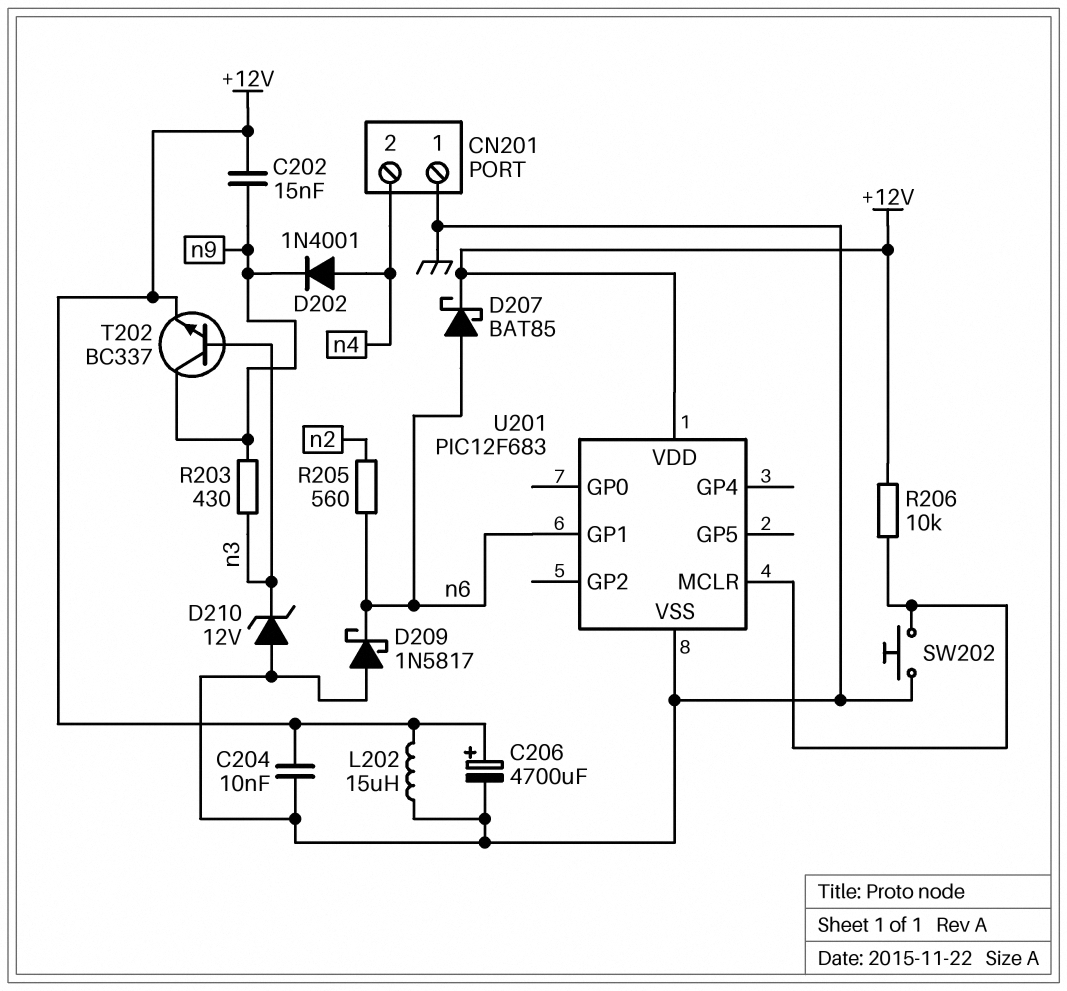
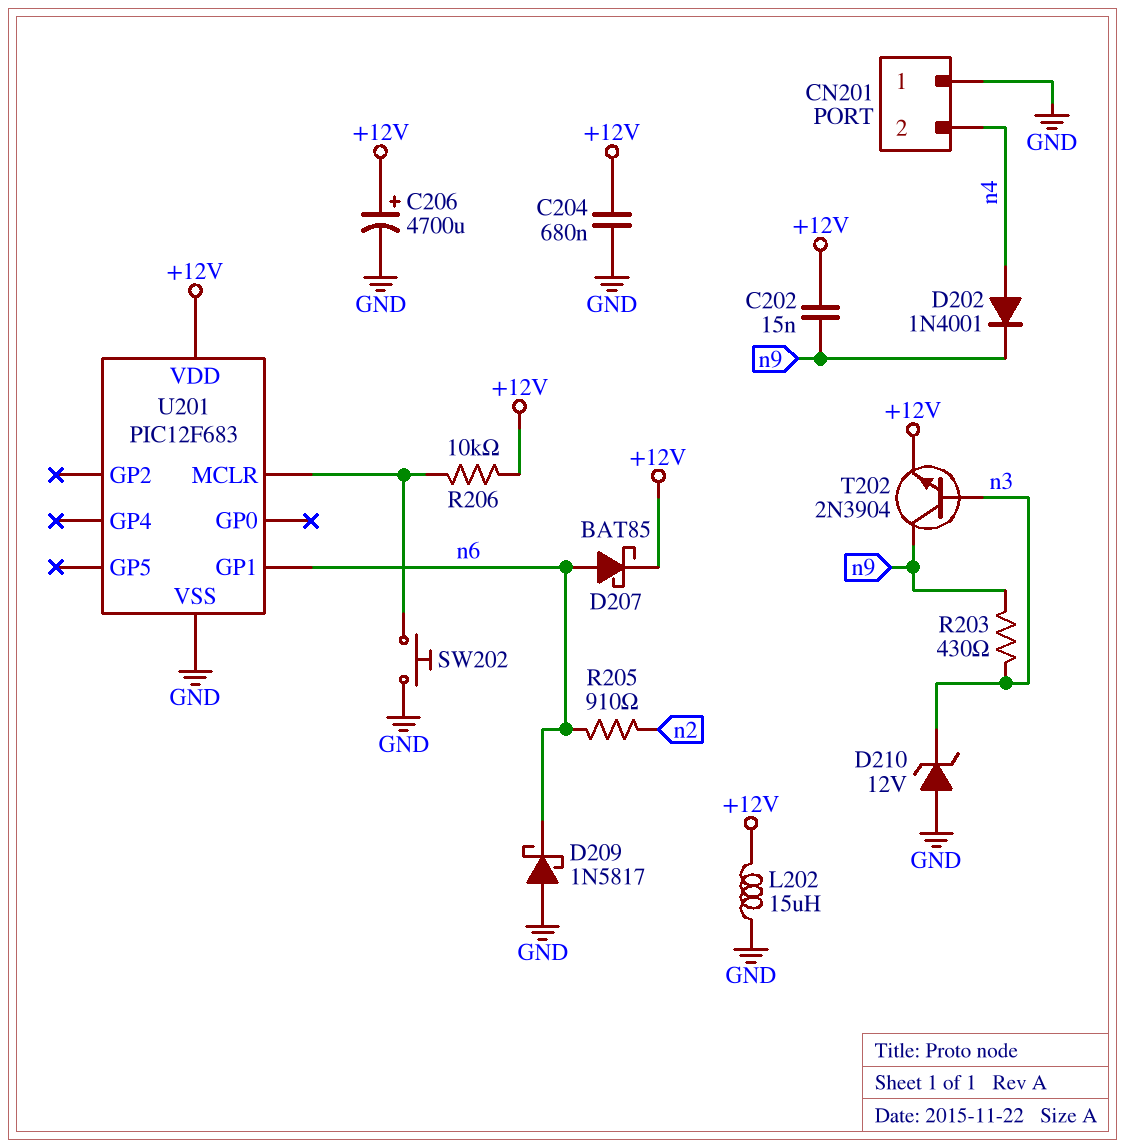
C204: 10nF (+12V, GND) -> 680nF (+12V, GND)
R205: 560 (n2, n6) -> 910 (n2, n6)
T202: NPN BC337 (B n3, C n9, E +12V) -> NPN 2N3904 (B n3, C n9, E +12V)

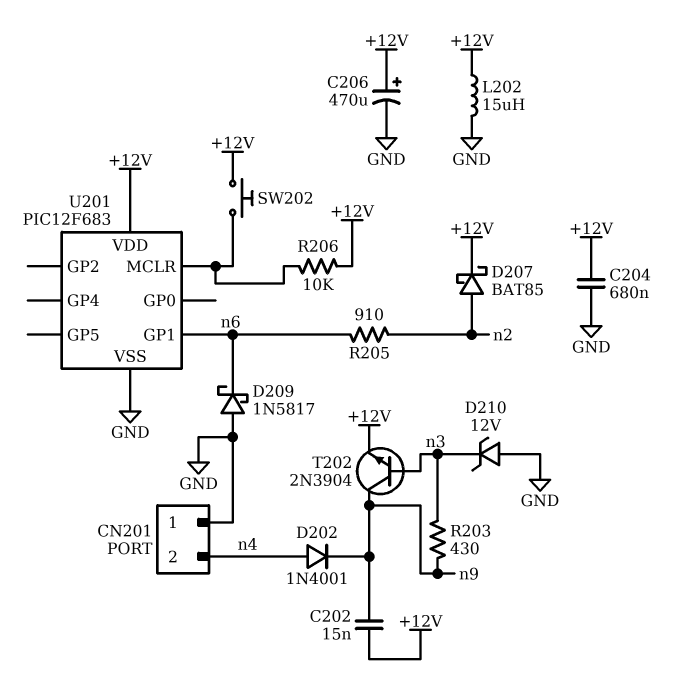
C206: 4700uF (plus +12V, minus GND) -> 470uF (plus +12V, minus GND)
D207: schottky BAT85 (A n6, K +12V) -> schottky BAT85 (A n2, K +12V)
SW202: button (GND, U201/MCLR) -> button (+12V, U201/MCLR)

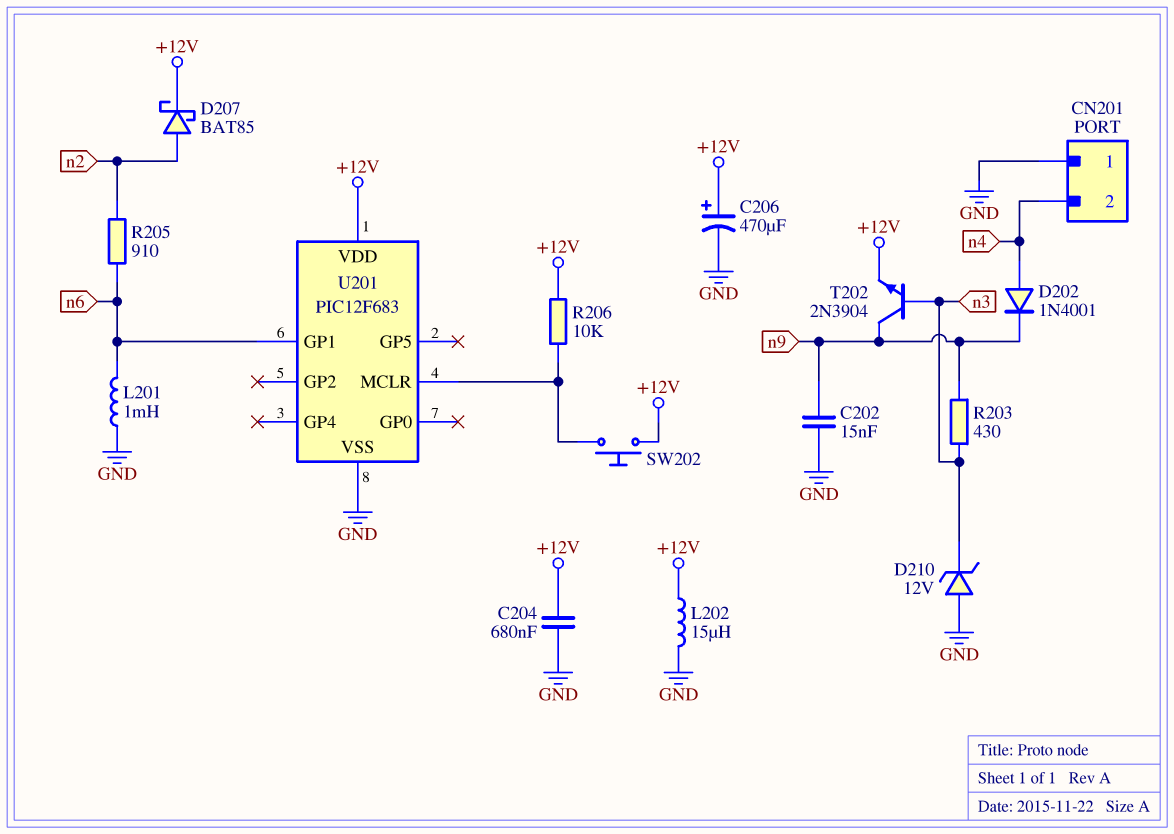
C202: 15nF (+12V, n9) -> 15nF (GND, n9)
D209: schottky 1N5817 (A GND, K n6) -> none
L201: none -> 1mH (GND, n6)

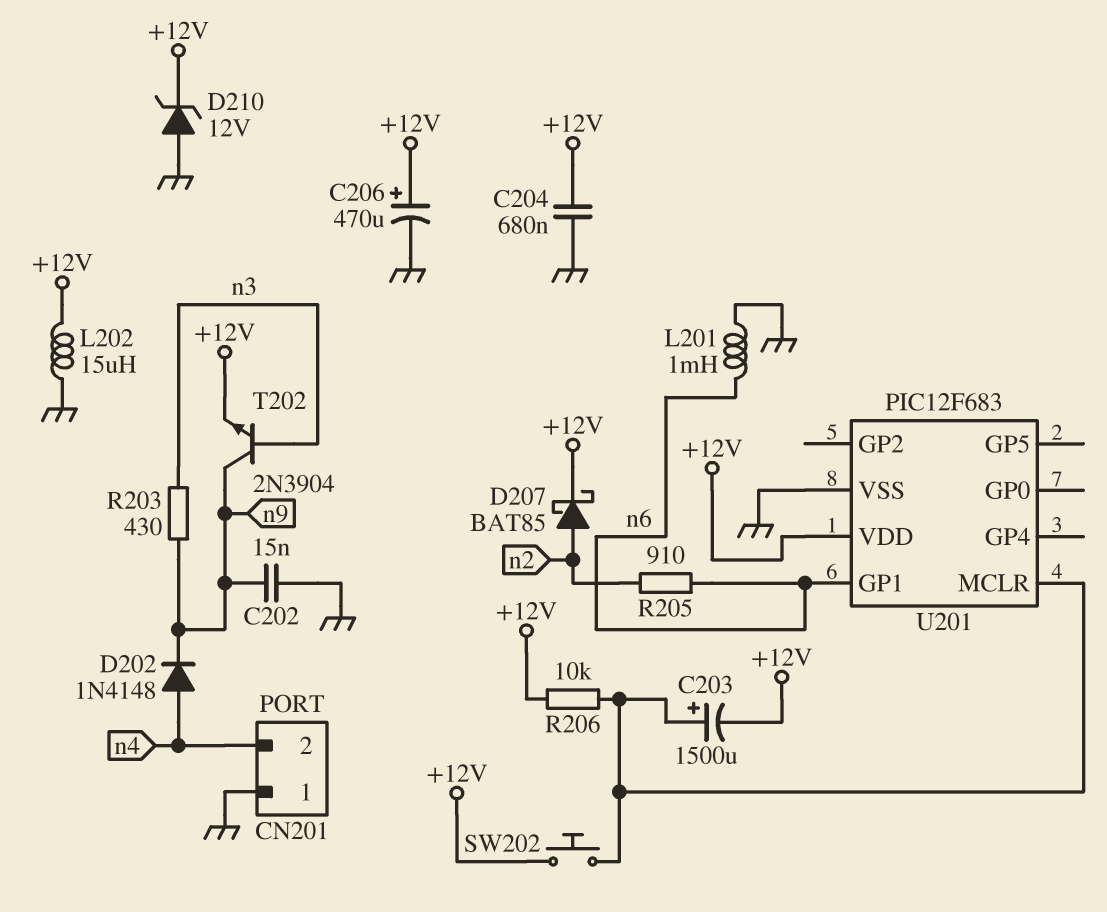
C203: none -> 1500uF (plus U201/MCLR, minus +12V)
D202: diode 1N4001 (A n4, K n9) -> diode 1N4148 (A n4, K n9)
D210: zener 12V (A GND, K n3) -> zener 12V (A GND, K +12V)

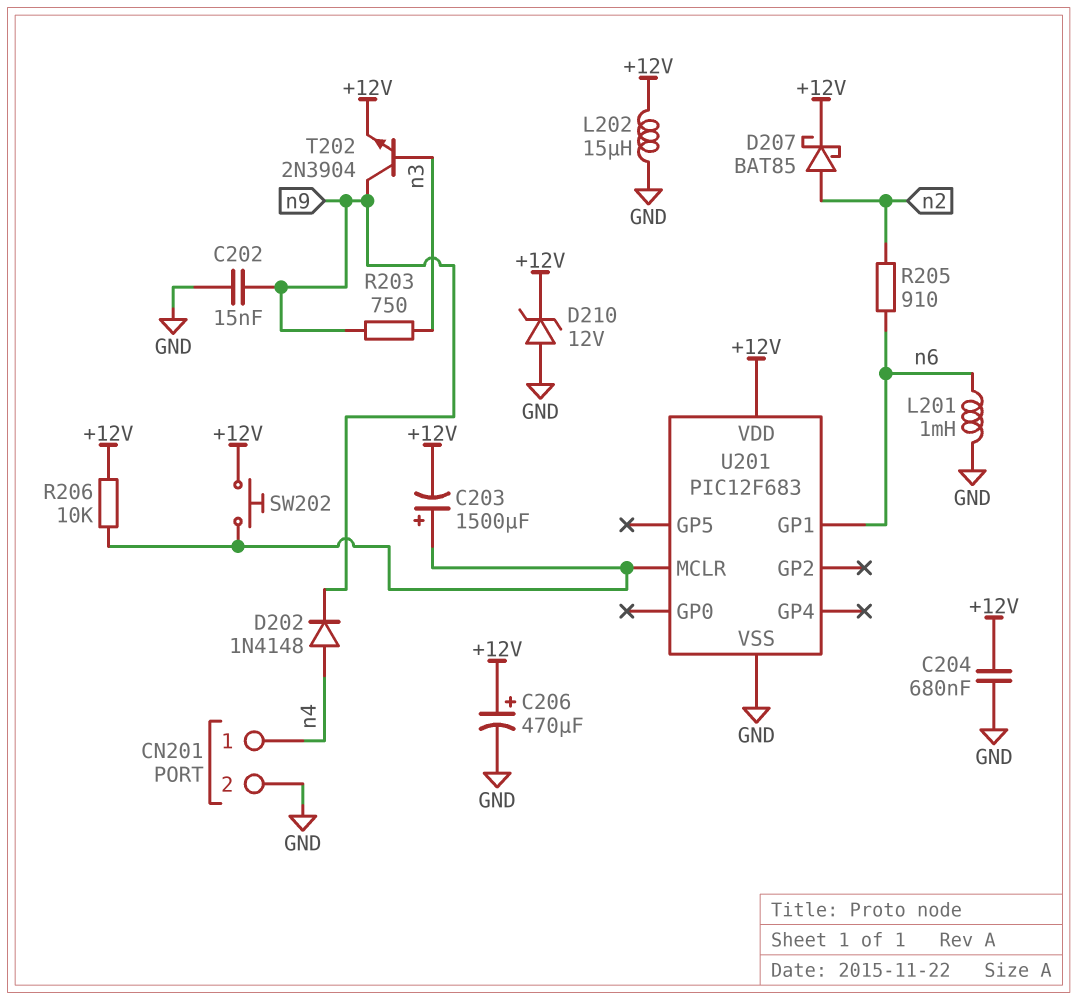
CN201 pin 1: GND -> n4
CN201 pin 2: n4 -> GND
R203: 430 (n3, n9) -> 750 (n3, n9)

